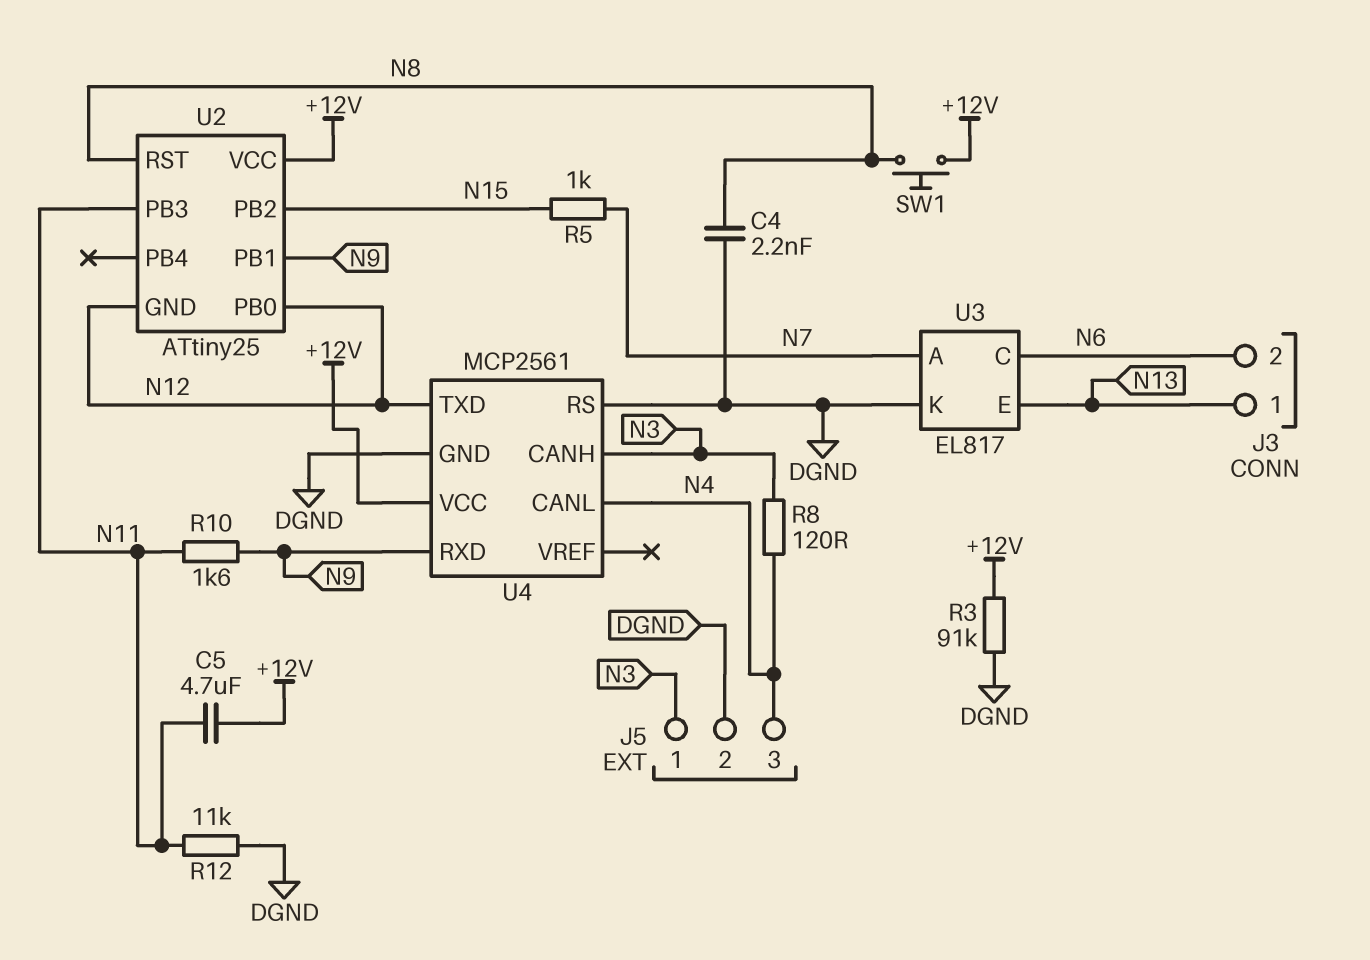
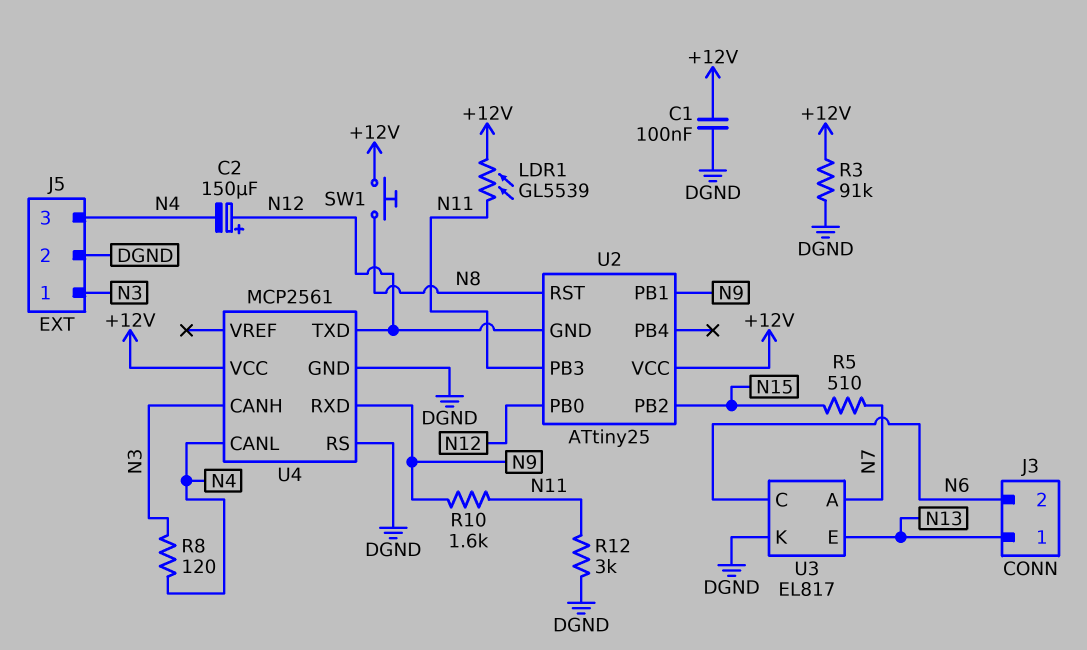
C1: none -> 100nF (+12V, DGND)
C2: none -> 150uF (plus N12, minus N4)
C4: 2.2nF (DGND, N8) -> none
C5: 4.7uF (+12V, N11) -> none
LDR1: none -> GL5539 (+12V, N11)
R5: 1k (N7, N15) -> 510 (N7, N15)
R12: 11k (DGND, N11) -> 3k (DGND, N11)

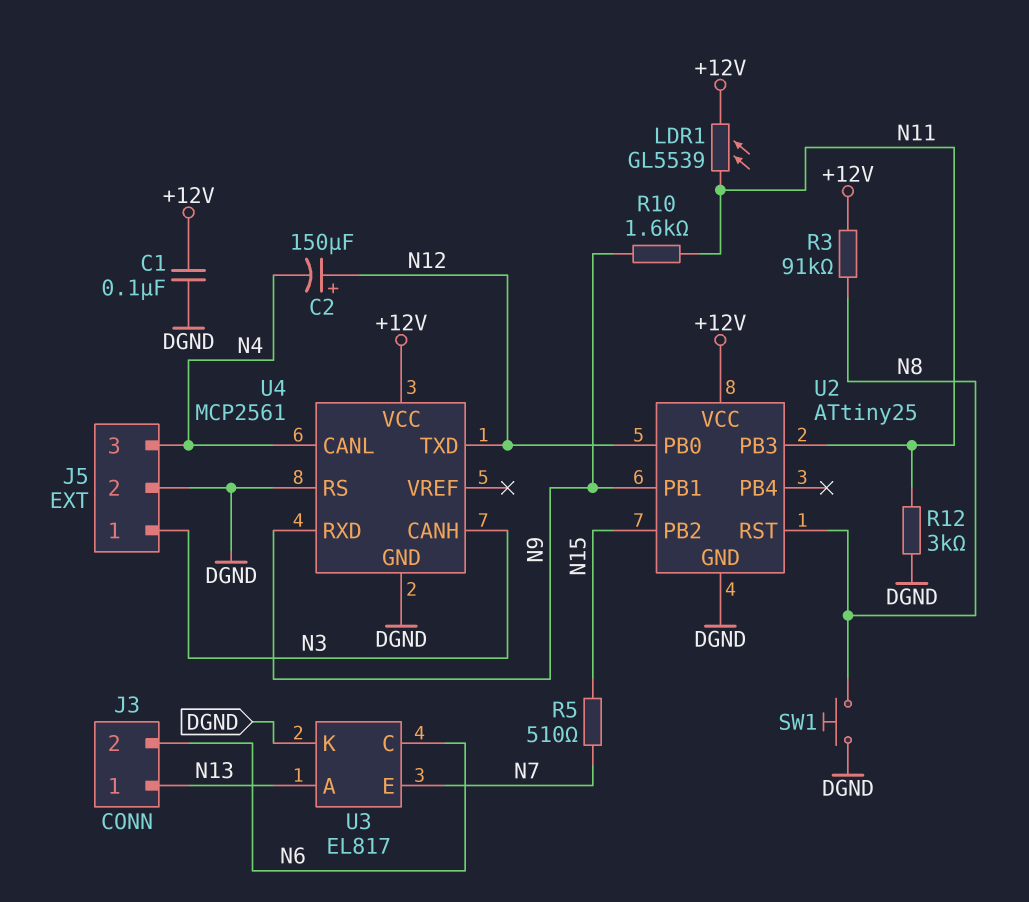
R3: 91k (+12V, DGND) -> 91k (+12V, N8)
R8: 120 (N3, N4) -> none
SW1: button (+12V, N8) -> button (DGND, N8)
U2 pin GND: N12 -> DGND
U3 pin A: N7 -> N13
U3 pin E: N13 -> N7

